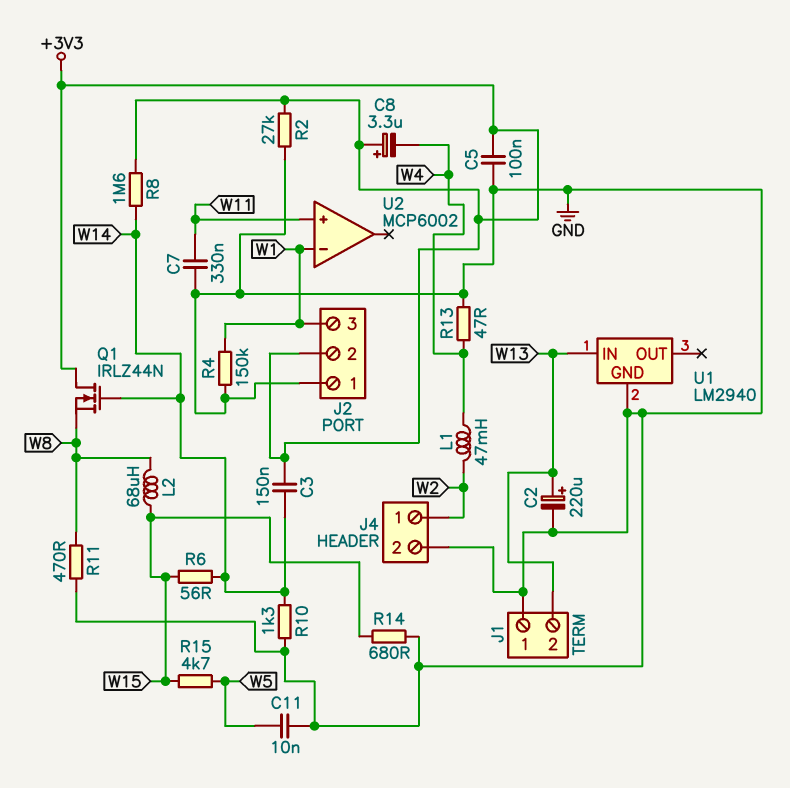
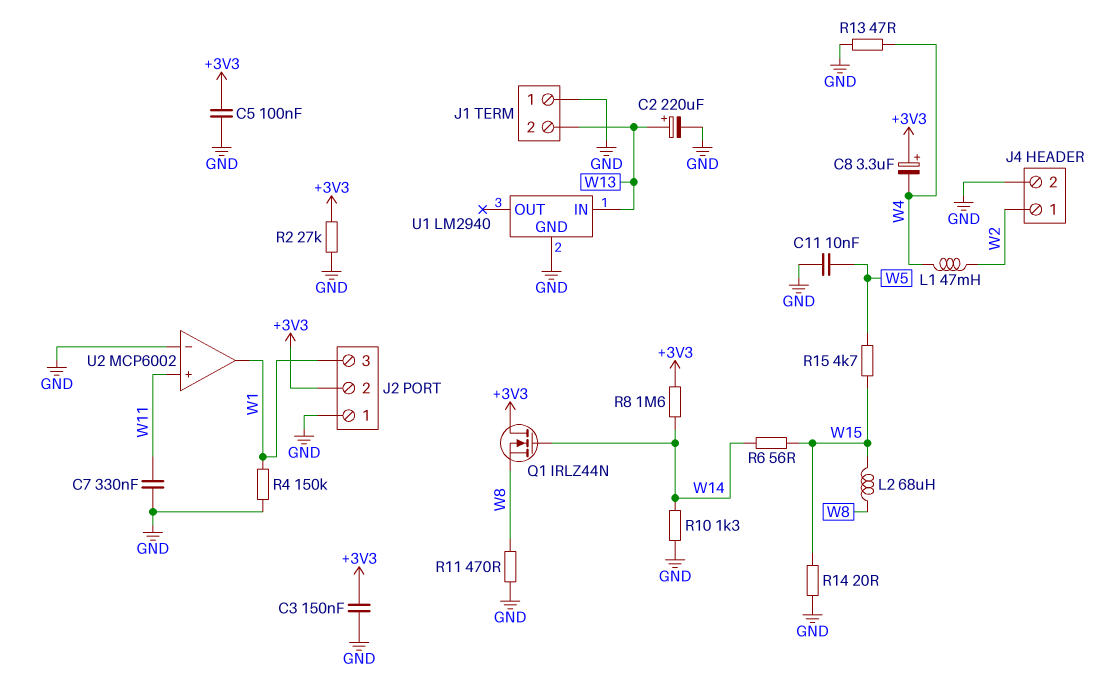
C3: 150nF (+3V3, W14) -> 150nF (+3V3, GND)
R14: 680 (GND, W15) -> 20 (GND, W15)
U2 pin in-: W1 -> GND
U2 pin out: none -> W1

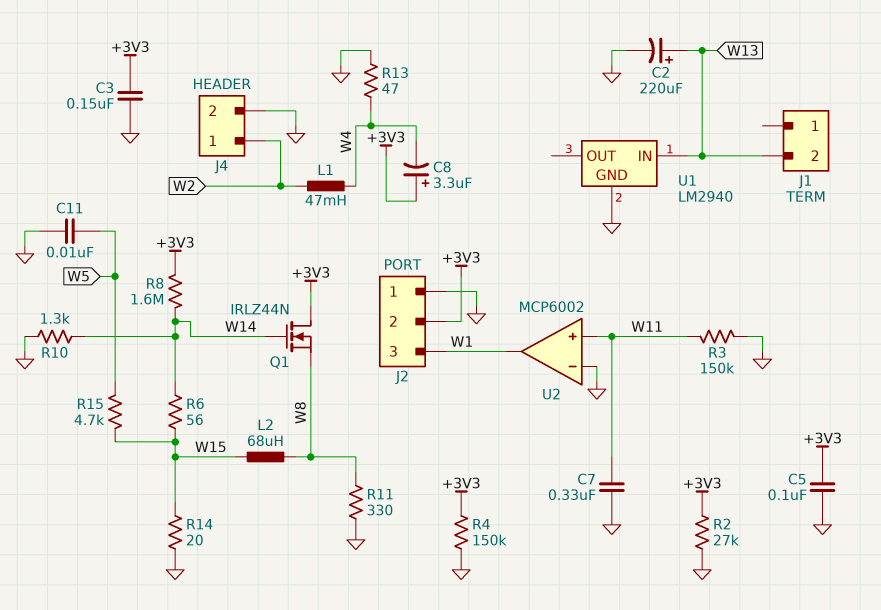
J1 pin 1: GND -> none
R3: none -> 150k (GND, W11)
R4: 150k (GND, W1) -> 150k (+3V3, GND)
R11: 470 (GND, W8) -> 330 (GND, W8)

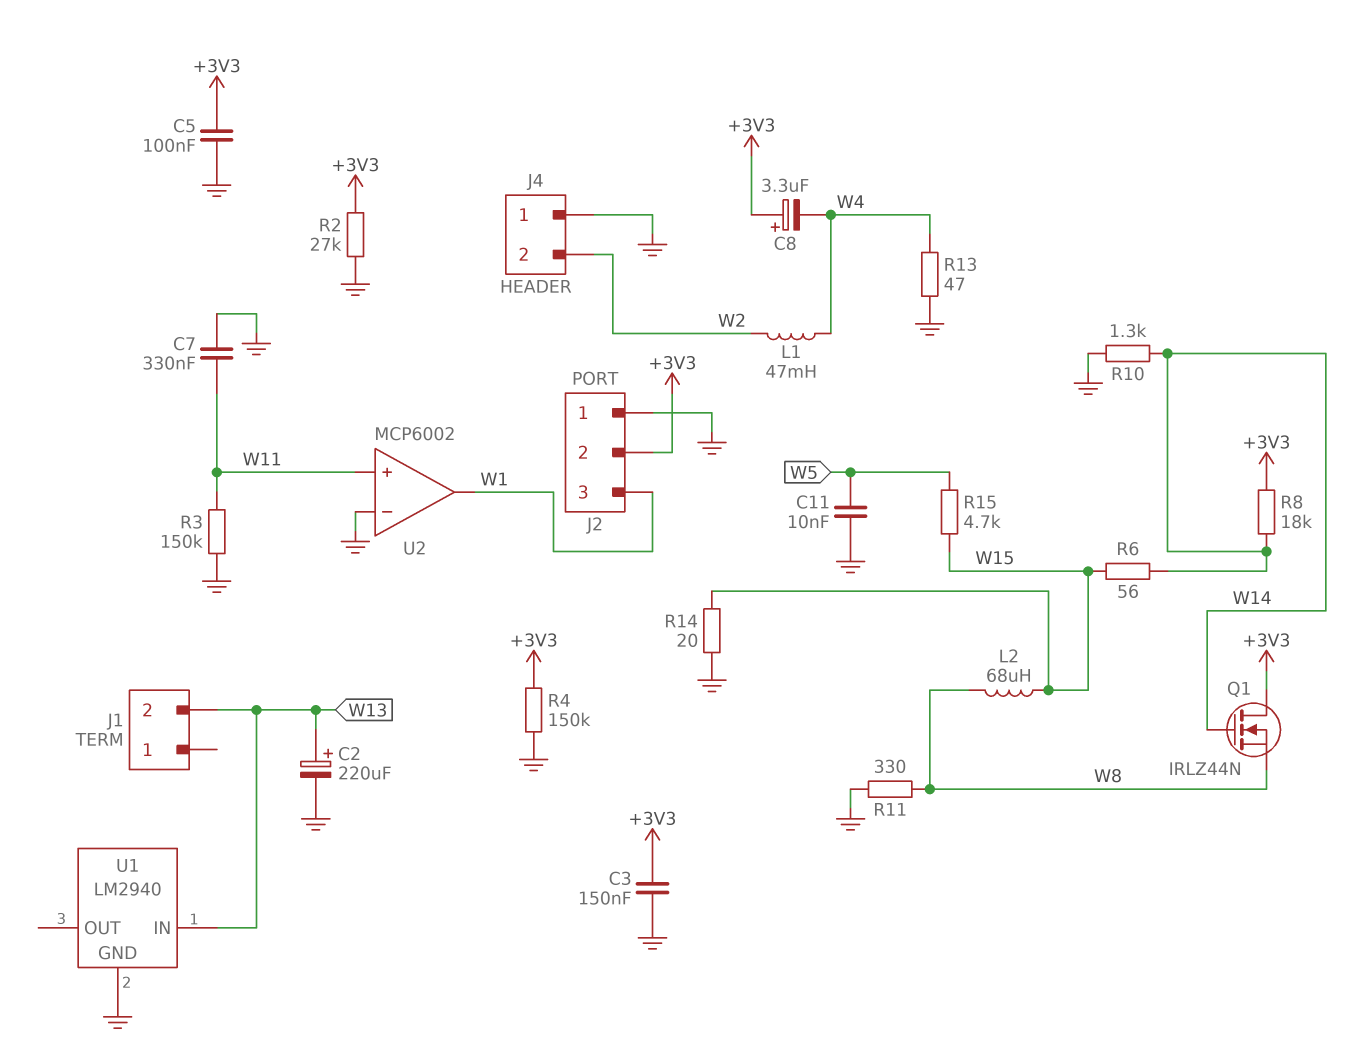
J4 pin 1: W2 -> GND
J4 pin 2: GND -> W2
R8: 1.6M (+3V3, W14) -> 18k (+3V3, W14)

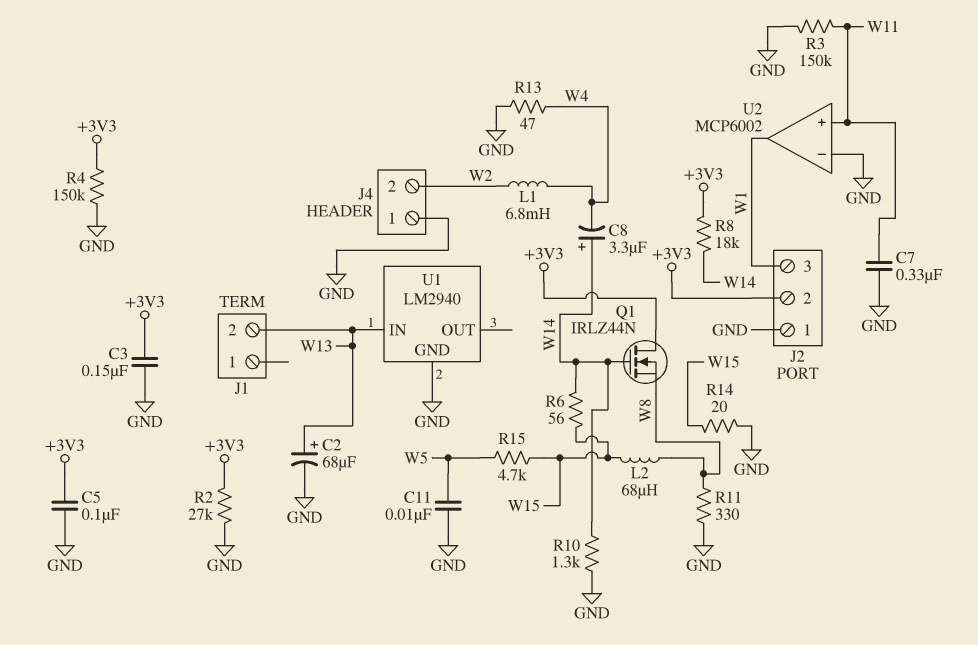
C2: 220uF (plus W13, minus GND) -> 68uF (plus W13, minus GND)
C8: 3.3uF (plus +3V3, minus W4) -> 3.3uF (plus W14, minus W4)
L1: 47mH (W2, W4) -> 6.8mH (W2, W4)

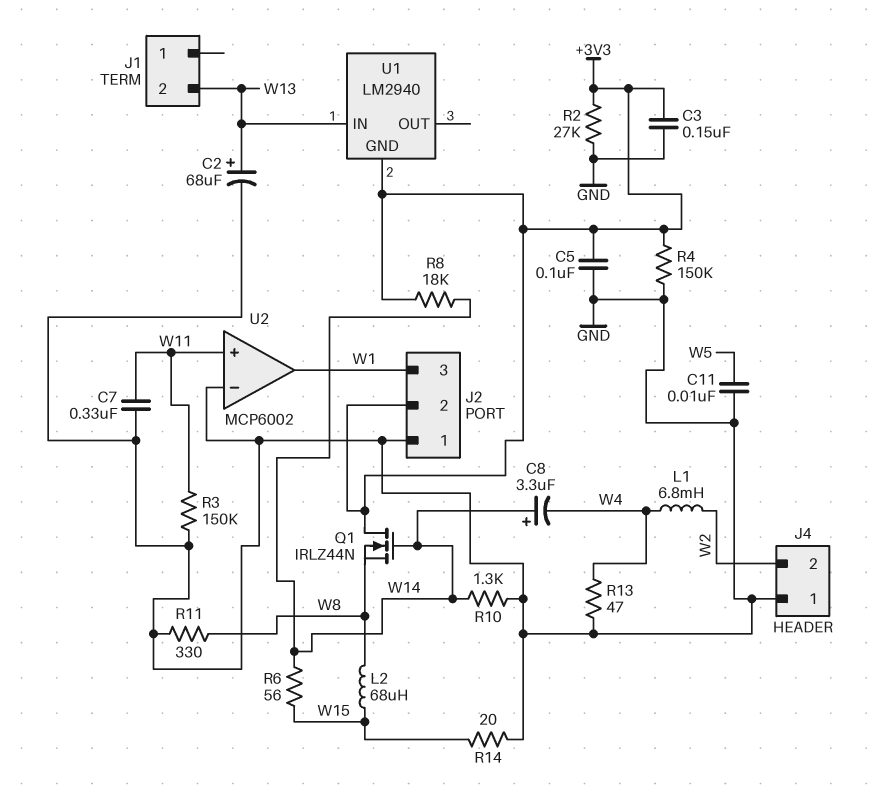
R15: 4.7k (W5, W15) -> none
U1 pin GND: GND -> +3V3

